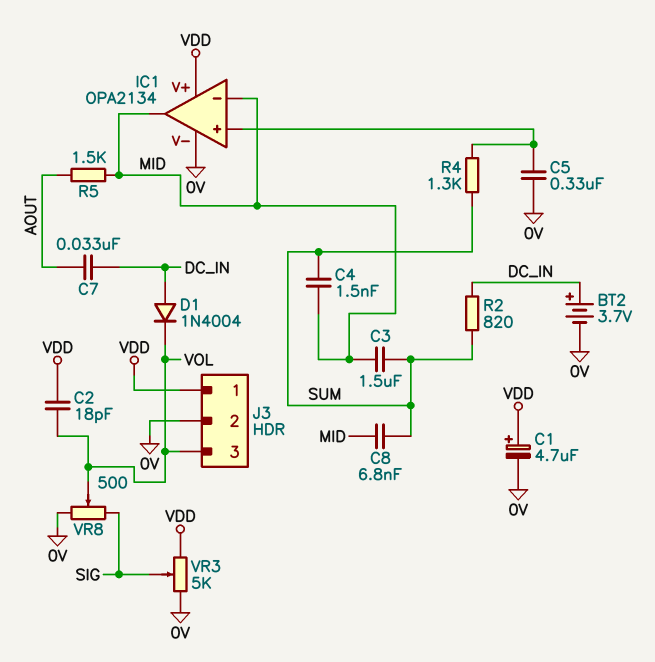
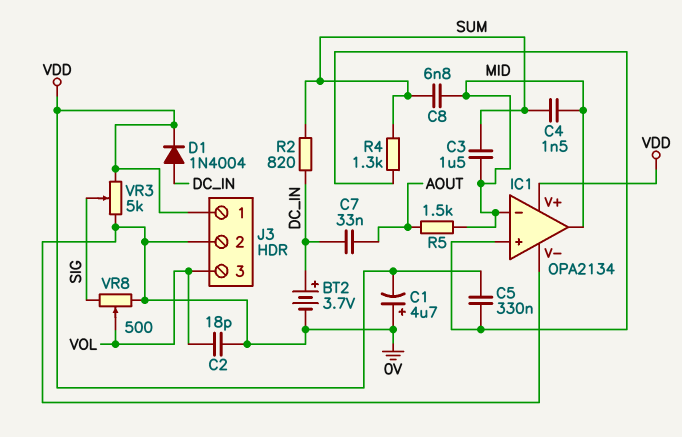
C1: 4.7uF (plus VDD, minus 0V) -> 4.7uF (plus 0V, minus VDD)
C2: 18pF (VDD, VOL) -> 18pF (0V, VOL)
C5: 330nF (0V, IC1/in+) -> 330nF (IC1/in+, VDD)
D1: diode 1N4004 (A DC_IN, K VOL) -> diode 1N4004 (A DC_IN, K VDD)

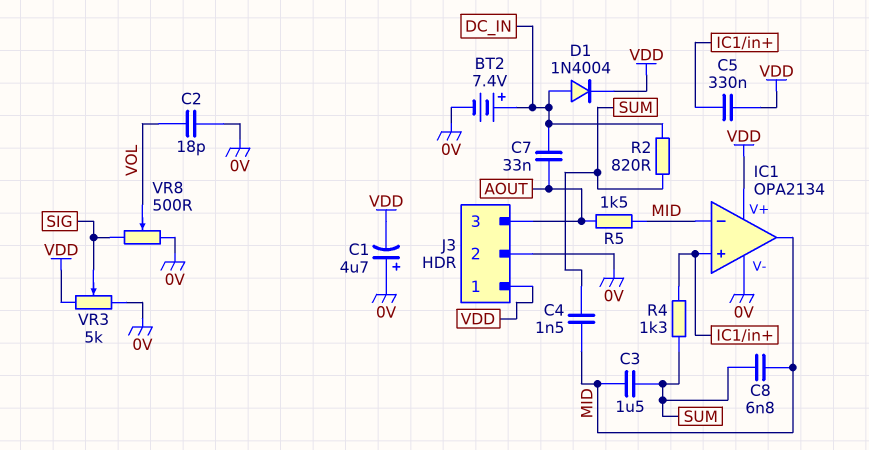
BT2: 3.7V (plus DC_IN, minus 0V) -> 7.4V (plus DC_IN, minus 0V)
J3 pin 3: VOL -> AOUT

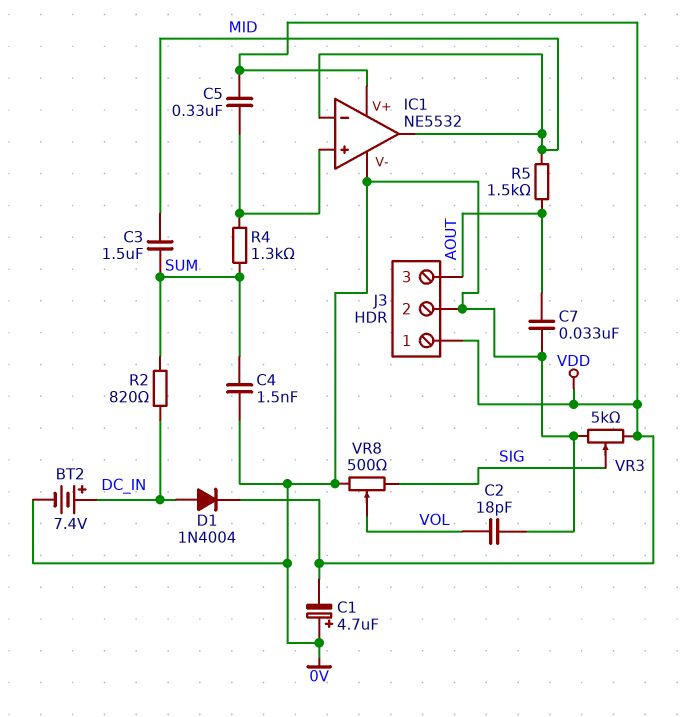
C4: 1.5nF (MID, SUM) -> 1.5nF (0V, SUM)
C7: 33nF (AOUT, DC_IN) -> 33nF (0V, AOUT)
C8: 6.8nF (MID, SUM) -> none
IC1: OPA2134 -> NE5532

